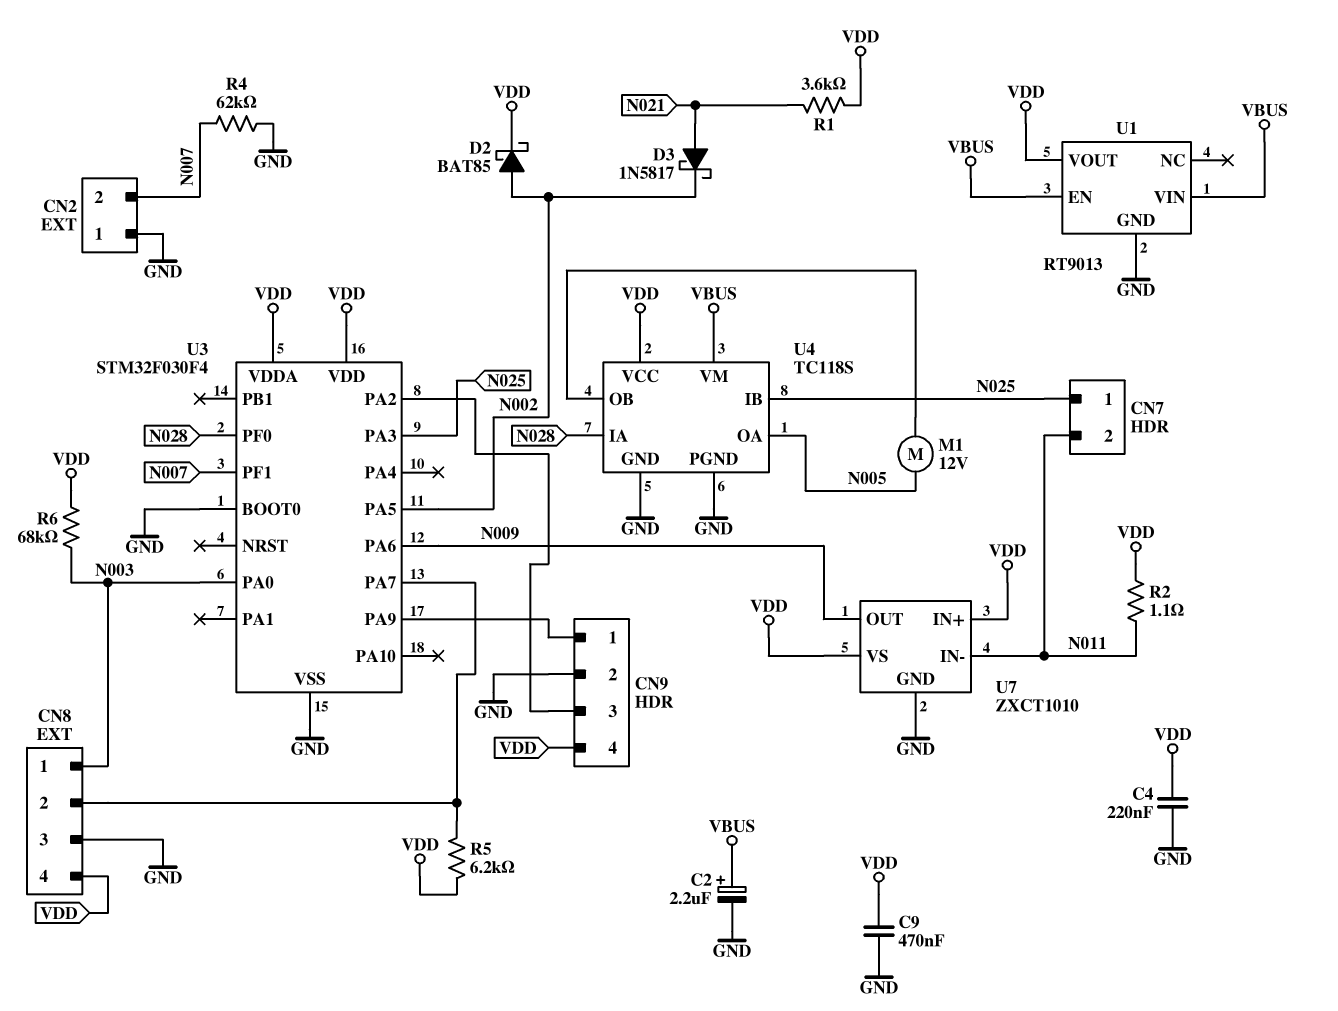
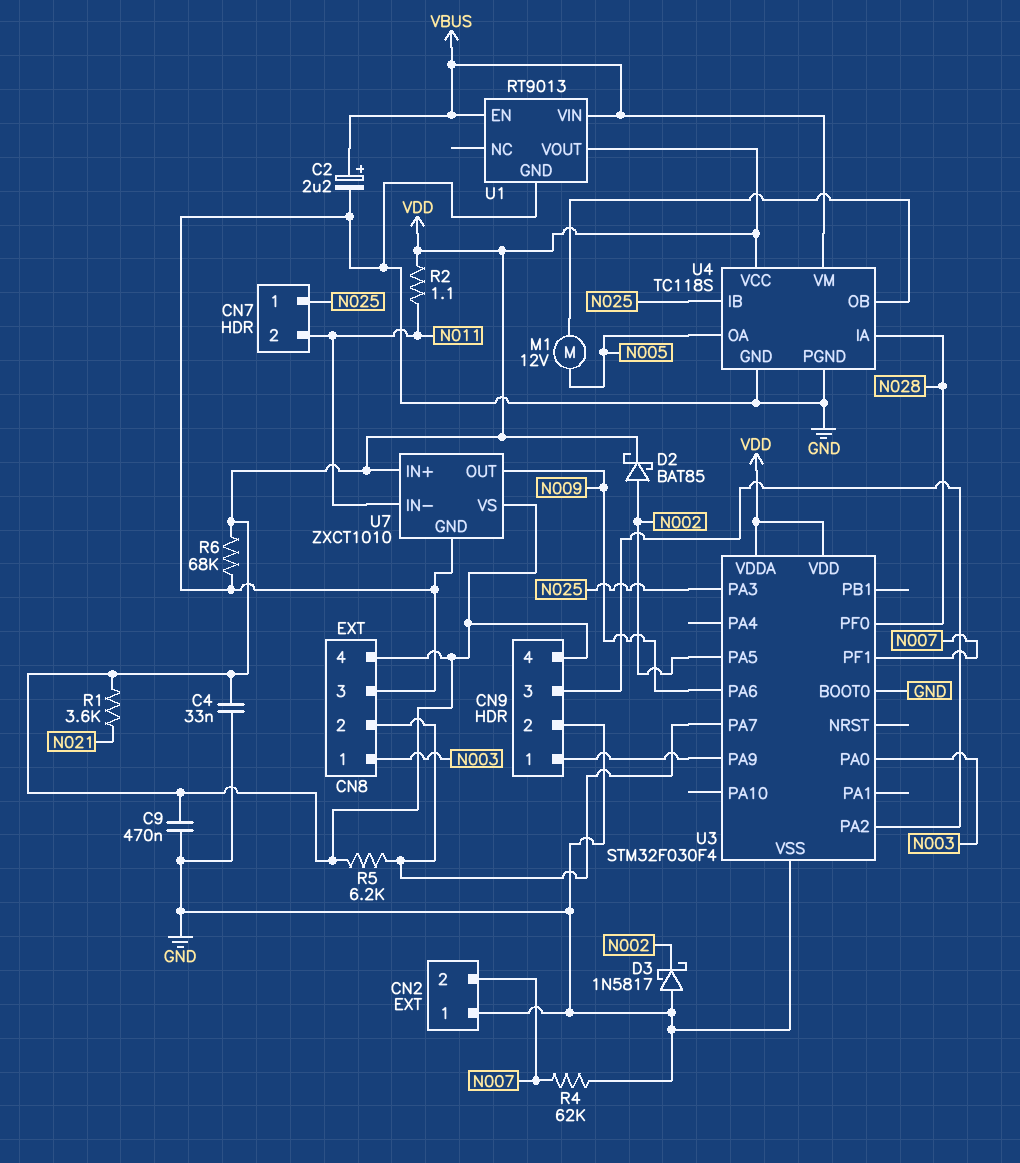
C4: 220nF (GND, VDD) -> 33nF (GND, VDD)
D3: schottky 1N5817 (A N021, K N002) -> schottky 1N5817 (A GND, K N002)
R6: 68k (N003, VDD) -> 68k (GND, VDD)

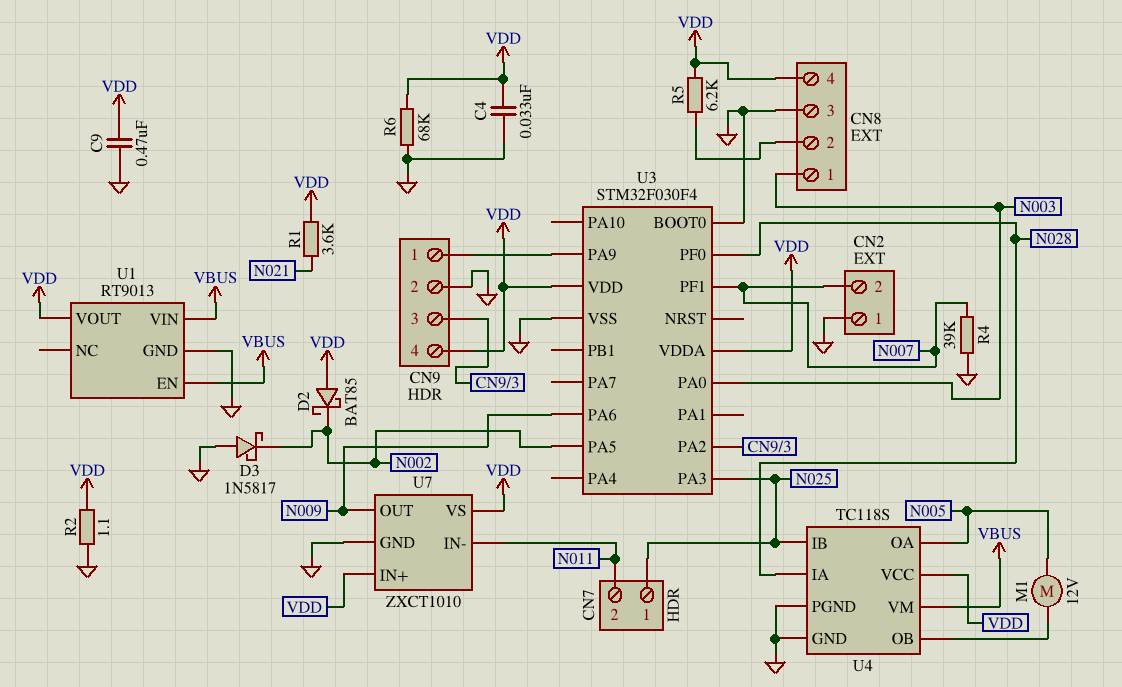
C2: 2.2uF (plus VBUS, minus GND) -> none
D2: schottky BAT85 (A N002, K VDD) -> schottky BAT85 (A VDD, K N002)
R2: 1.1 (N011, VDD) -> 1.1 (GND, VDD)
R4: 62k (GND, N007) -> 39k (GND, N007)
U3 pin PA7: CN8/2 -> none

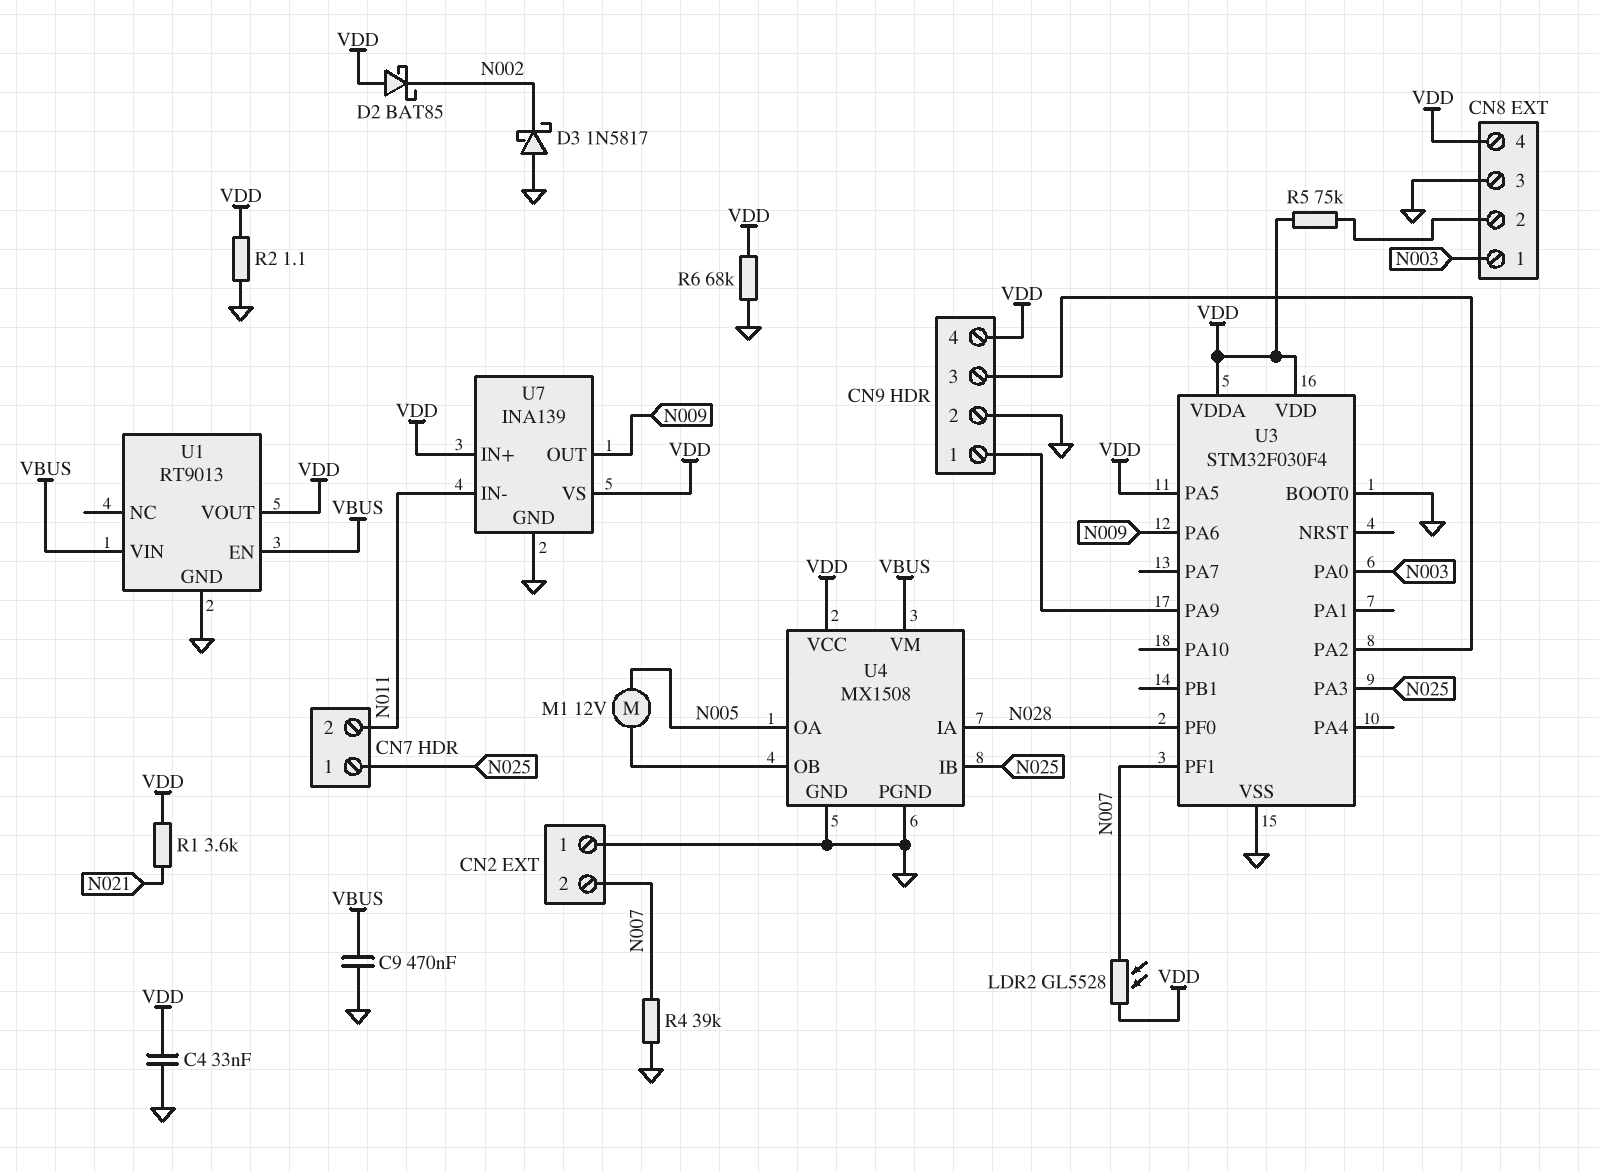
C9: 470nF (GND, VDD) -> 470nF (GND, VBUS)
LDR2: none -> GL5528 (N007, VDD)
R5: 6.2k (CN8/2, VDD) -> 75k (CN8/2, VDD)
U3 pin PA5: N002 -> VDD
U4: TC118S -> MX1508
U7: ZXCT1010 -> INA139

